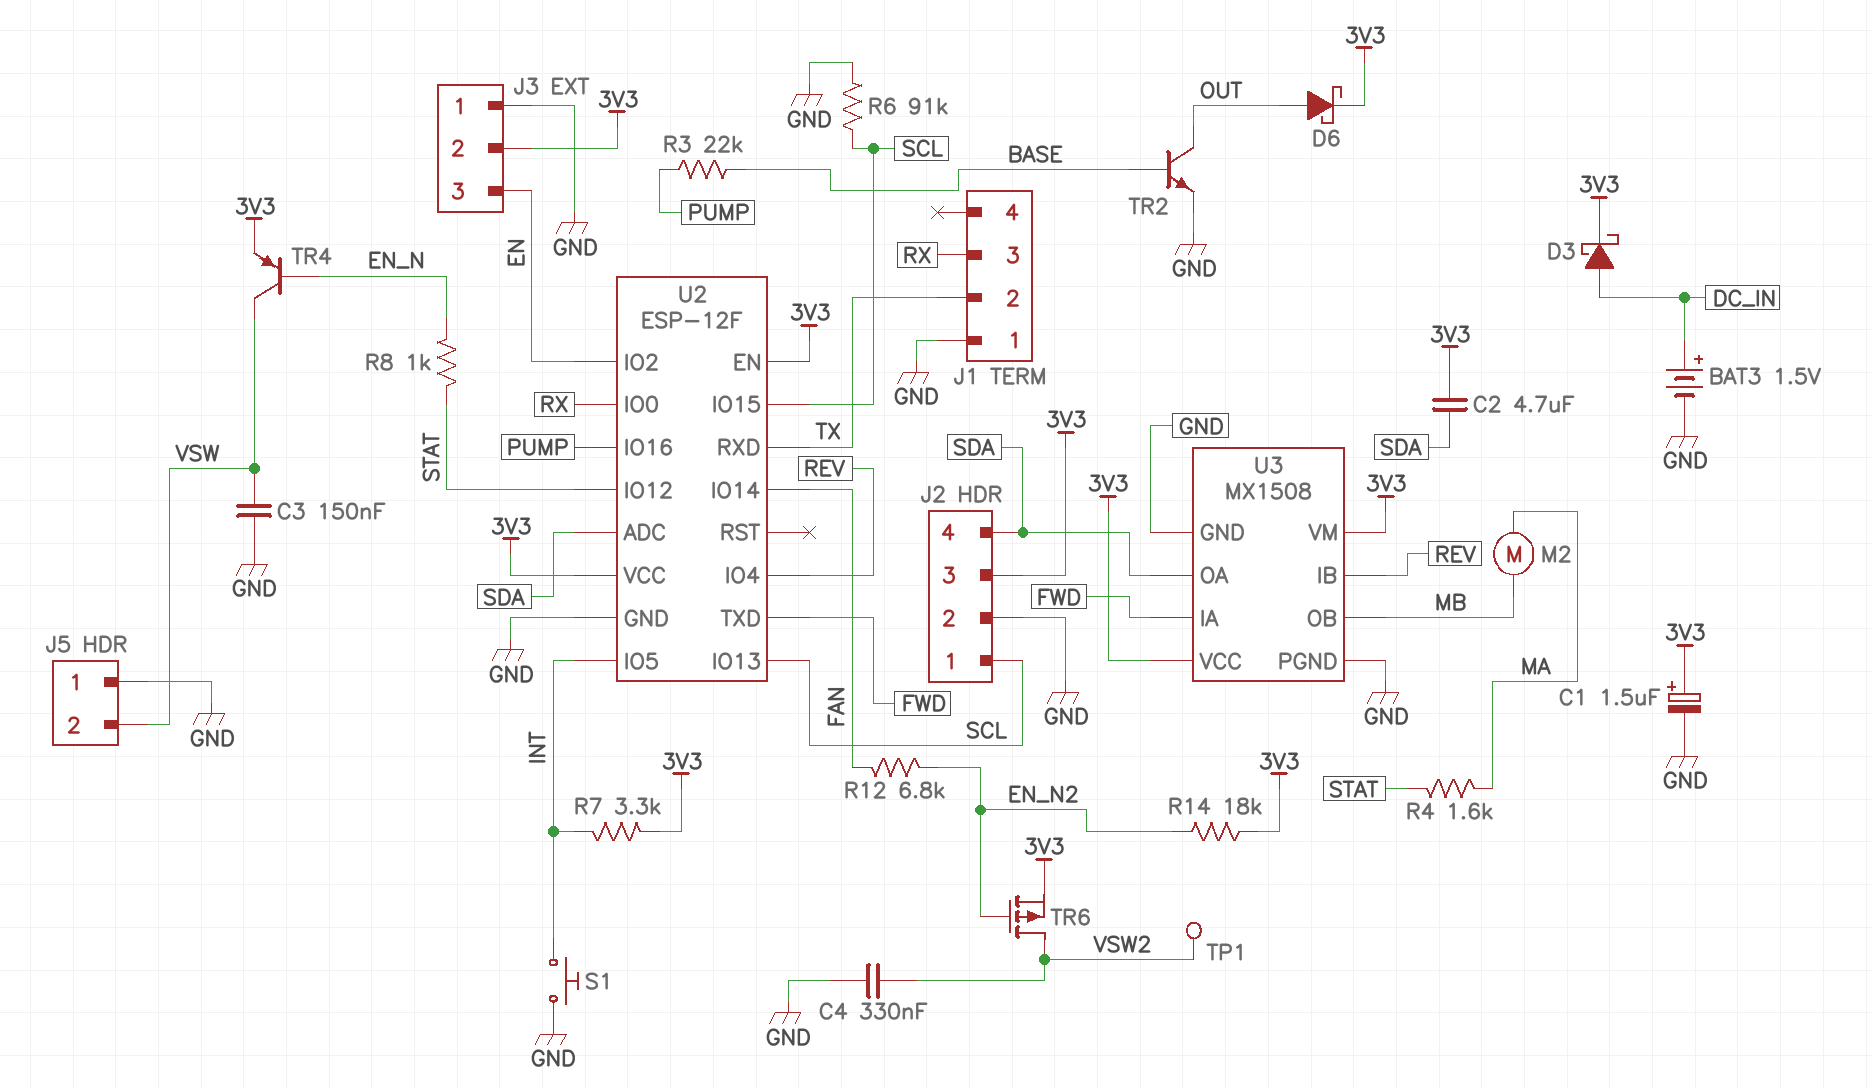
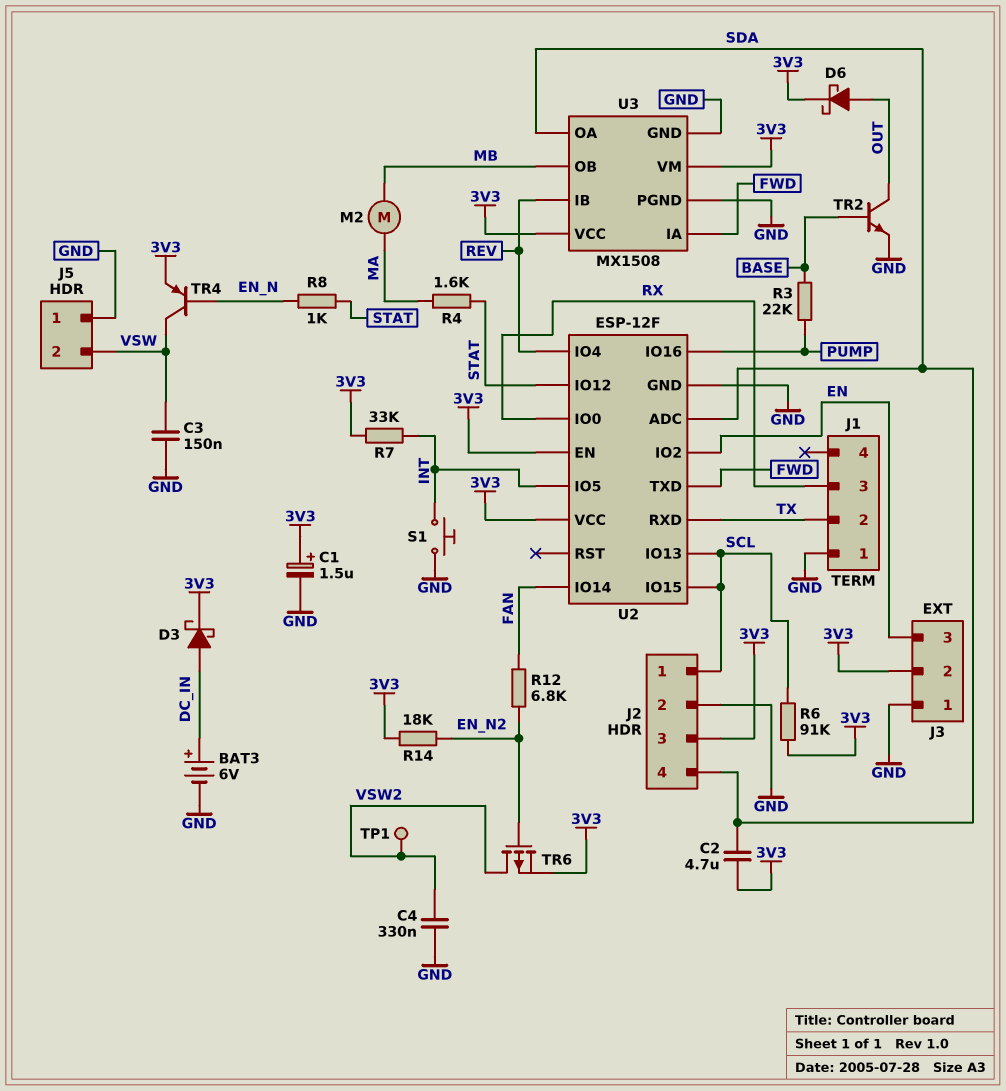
BAT3: 1.5V (plus DC_IN, minus GND) -> 6V (plus DC_IN, minus GND)
R6: 91k (GND, SCL) -> 91k (3V3, SCL)
R7: 3.3k (3V3, INT) -> 33k (3V3, INT)

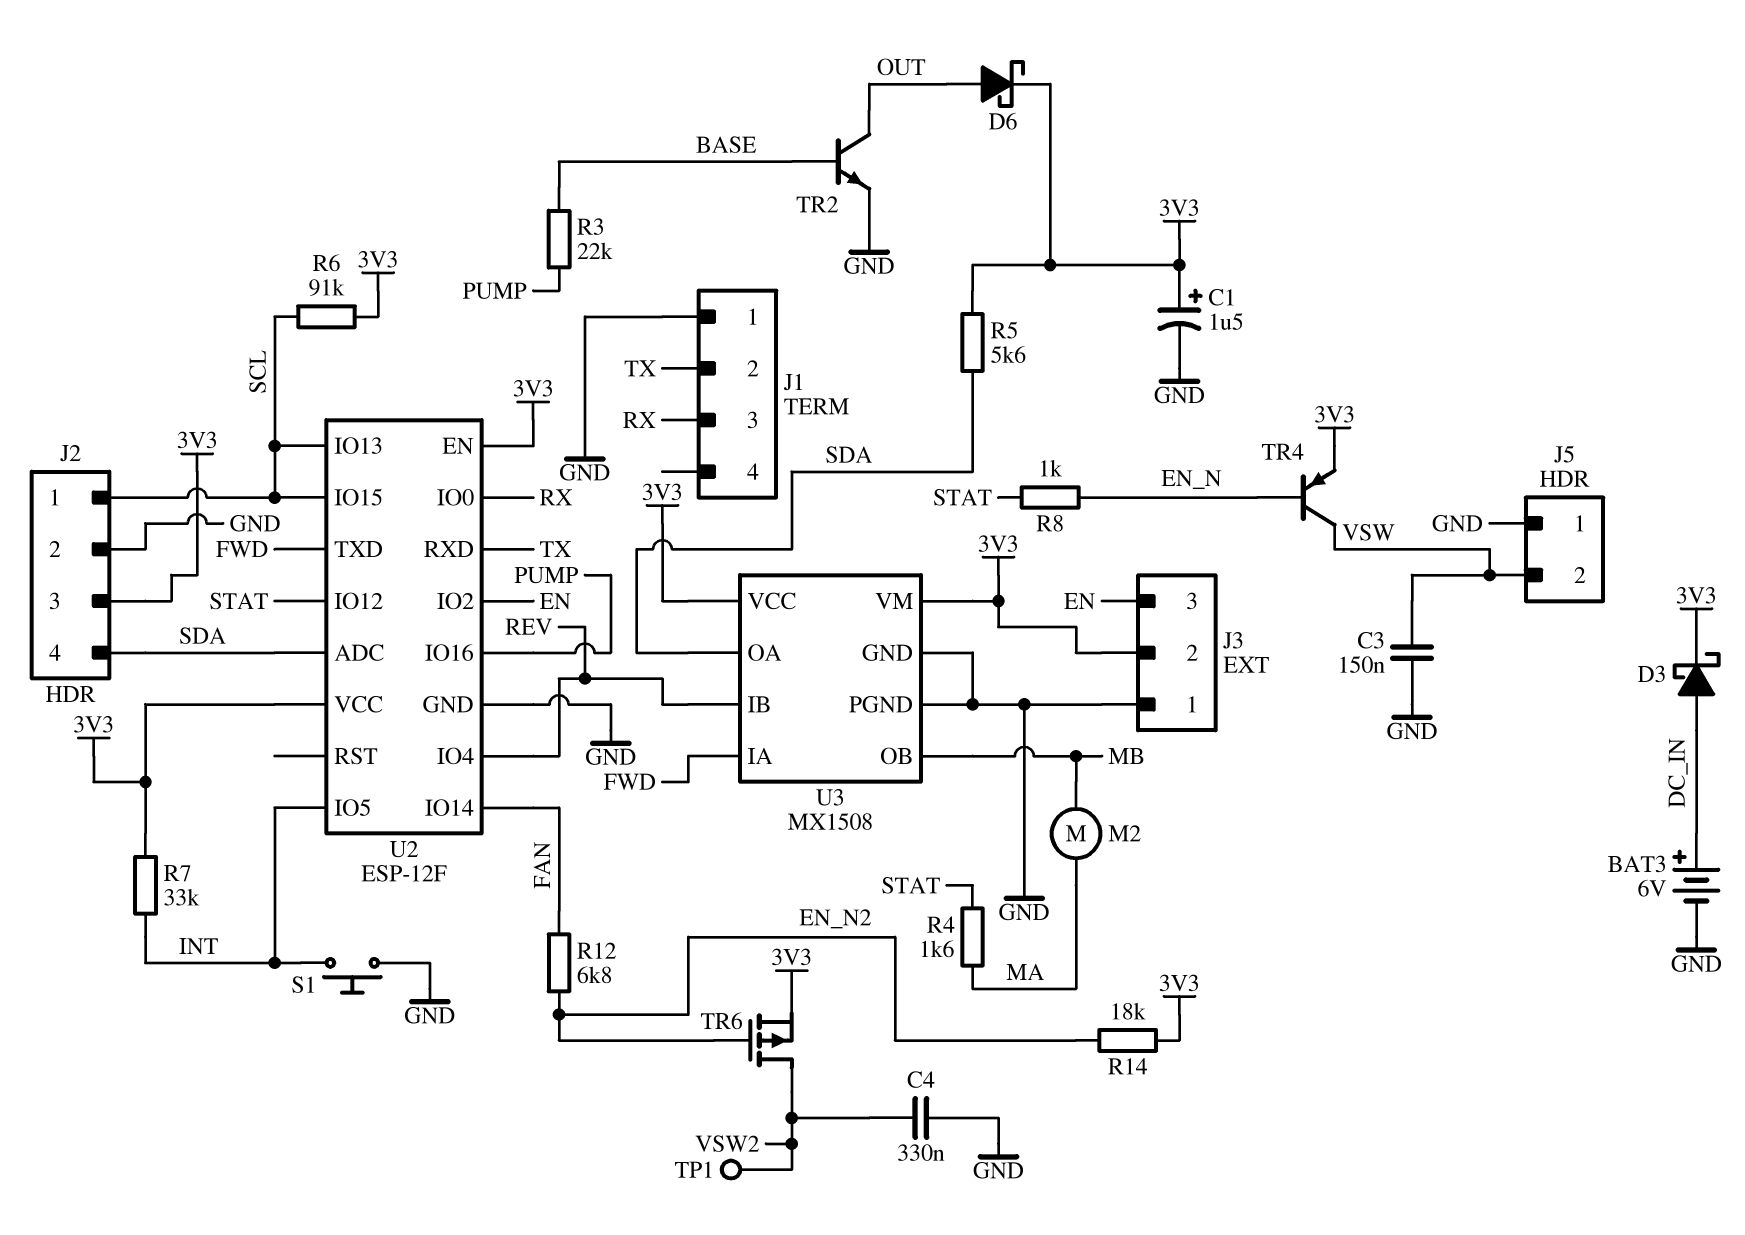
C2: 4.7uF (3V3, SDA) -> none
R5: none -> 5.6k (3V3, SDA)

